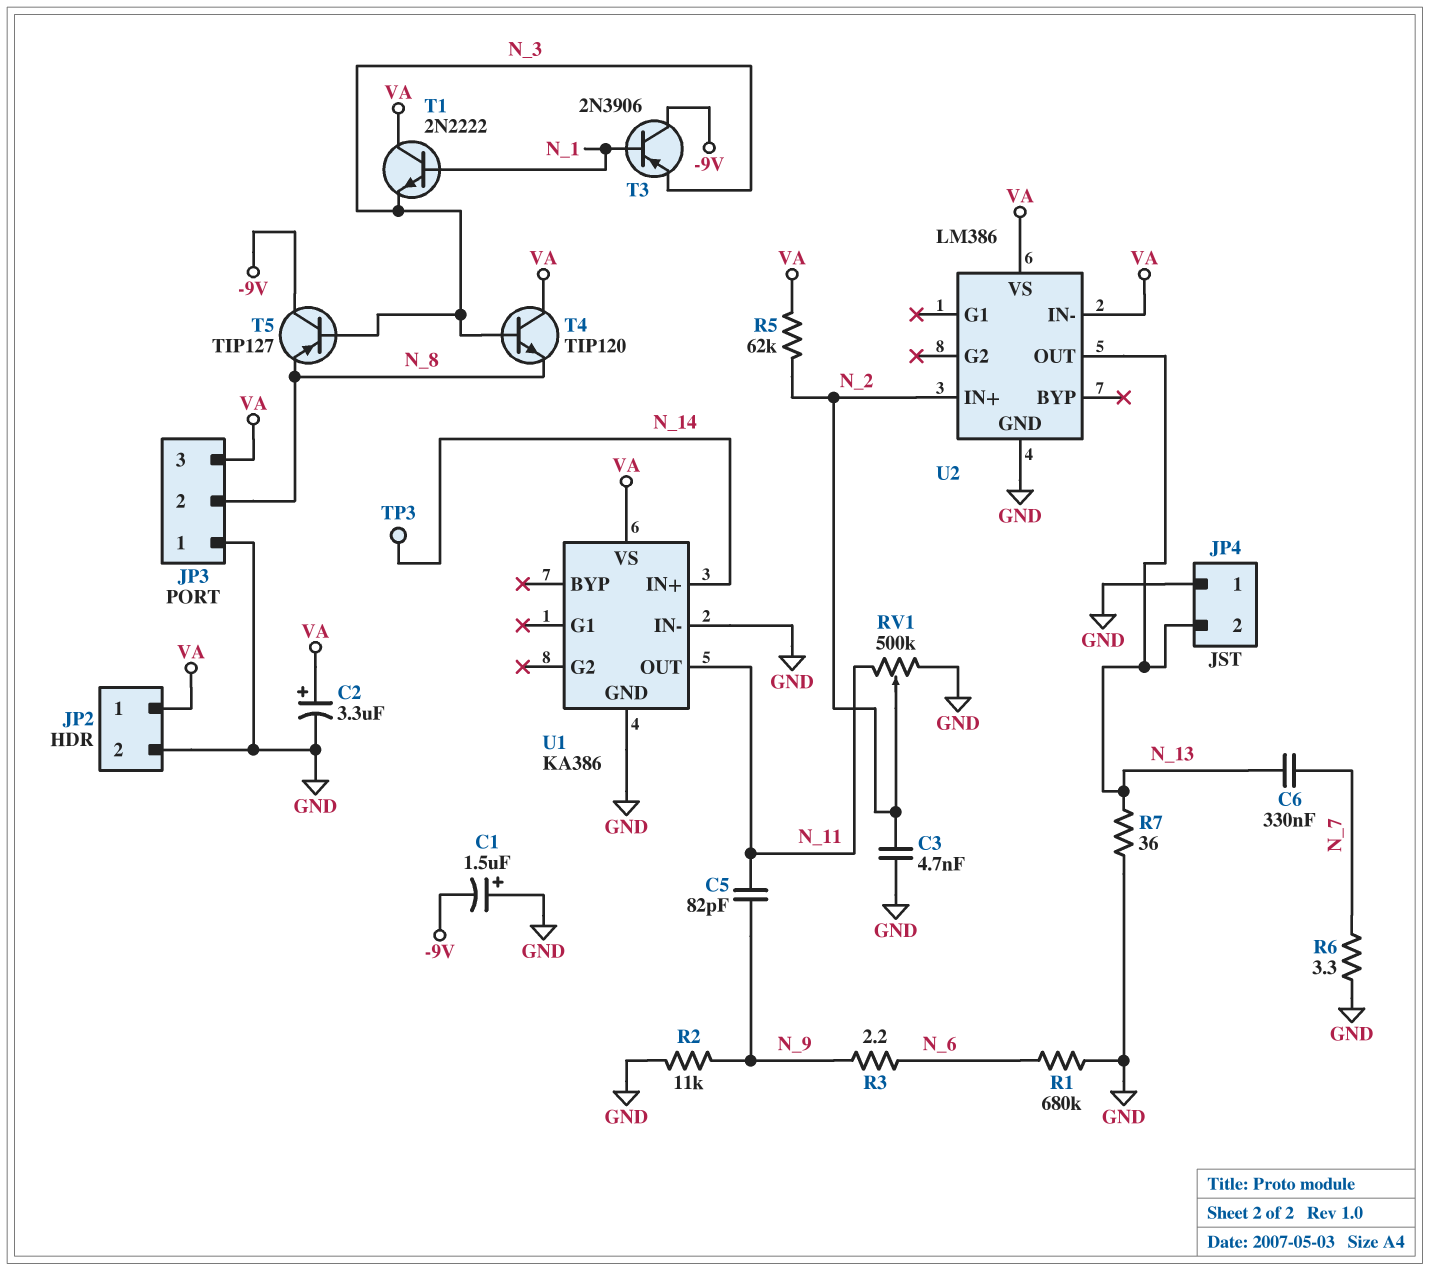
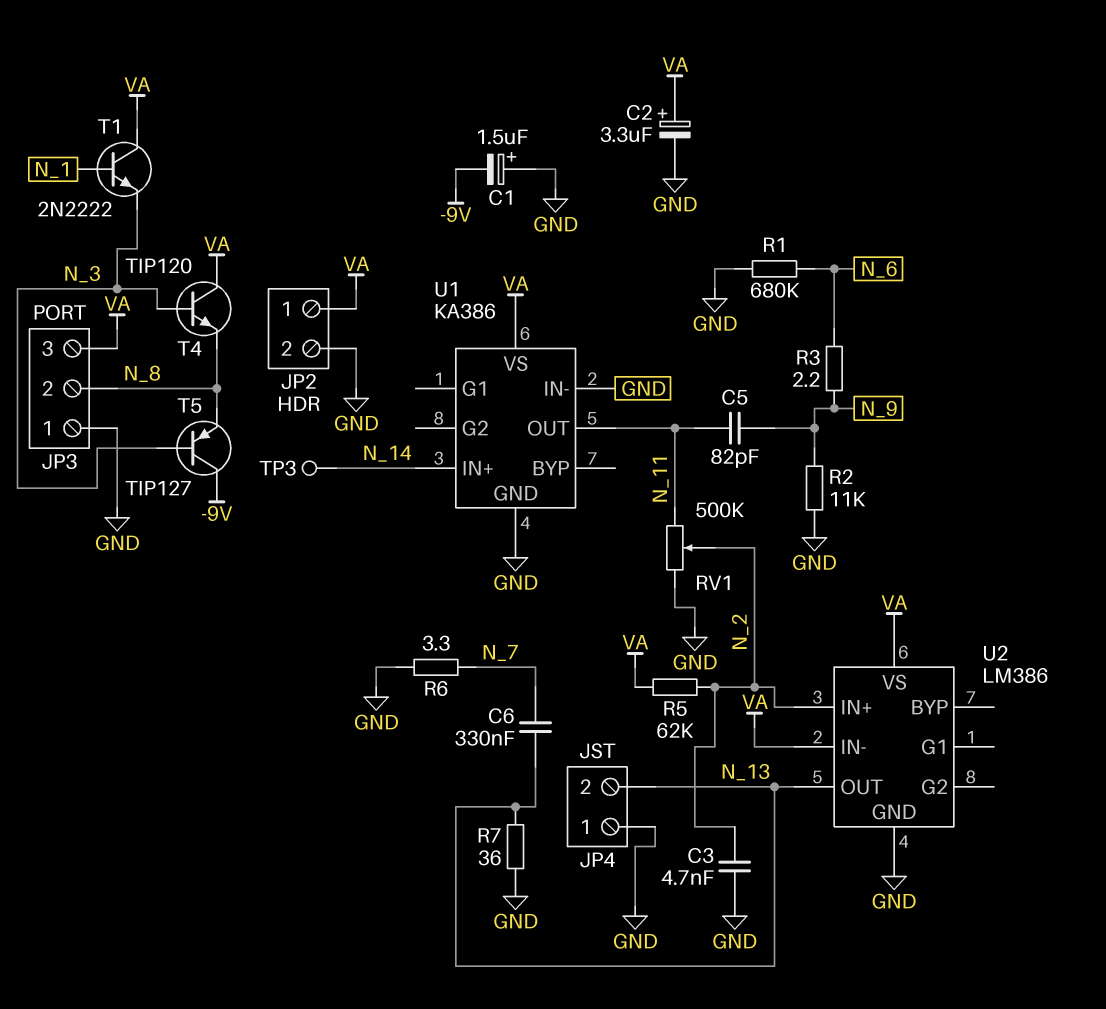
T3: PNP 2N3906 (B N_1, C -9V, E N_3) -> none

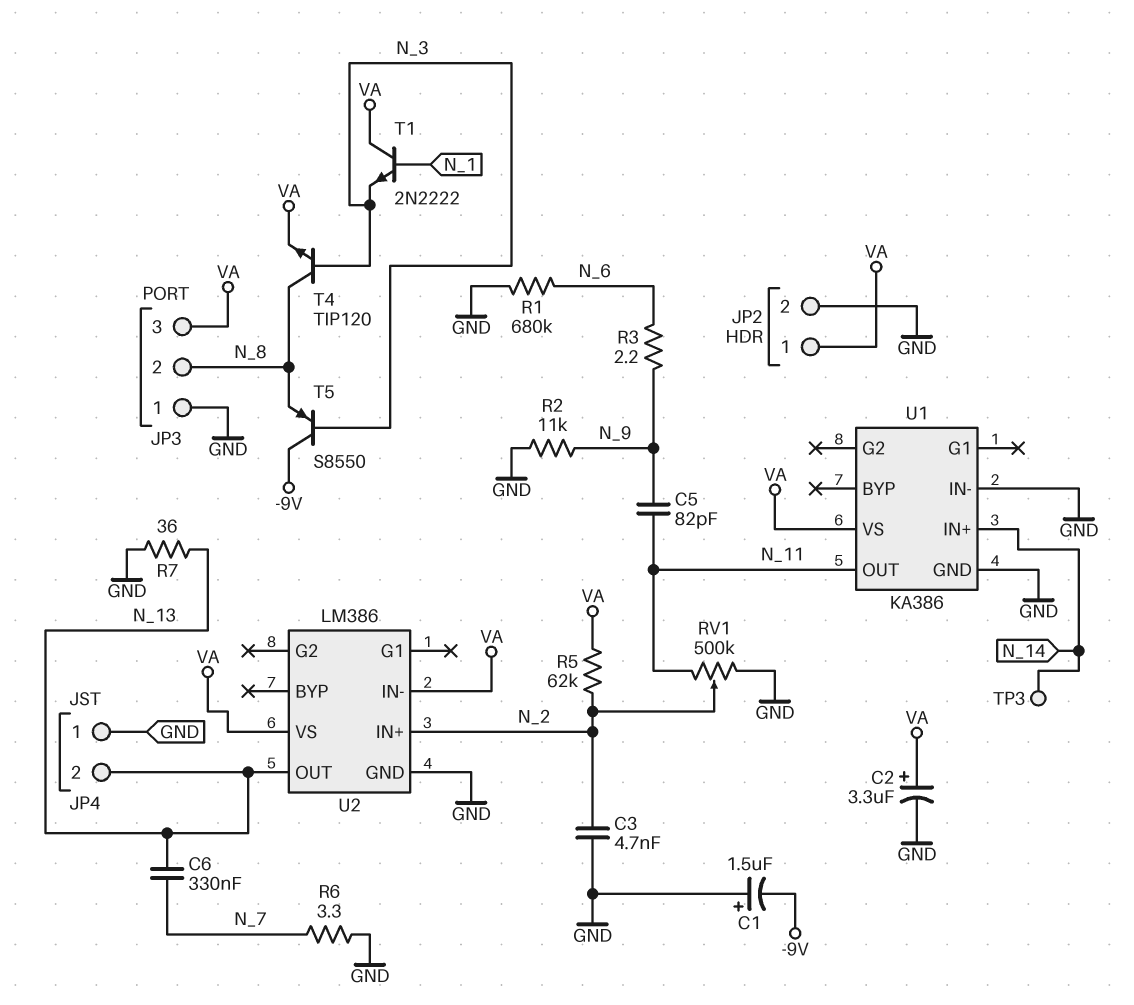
T4: NPN TIP120 (B N_3, C VA, E N_8) -> NPN TIP120 (B N_3, C N_8, E VA)
T5: PNP TIP127 (B N_3, C -9V, E N_8) -> PNP S8550 (B N_3, C -9V, E N_8)

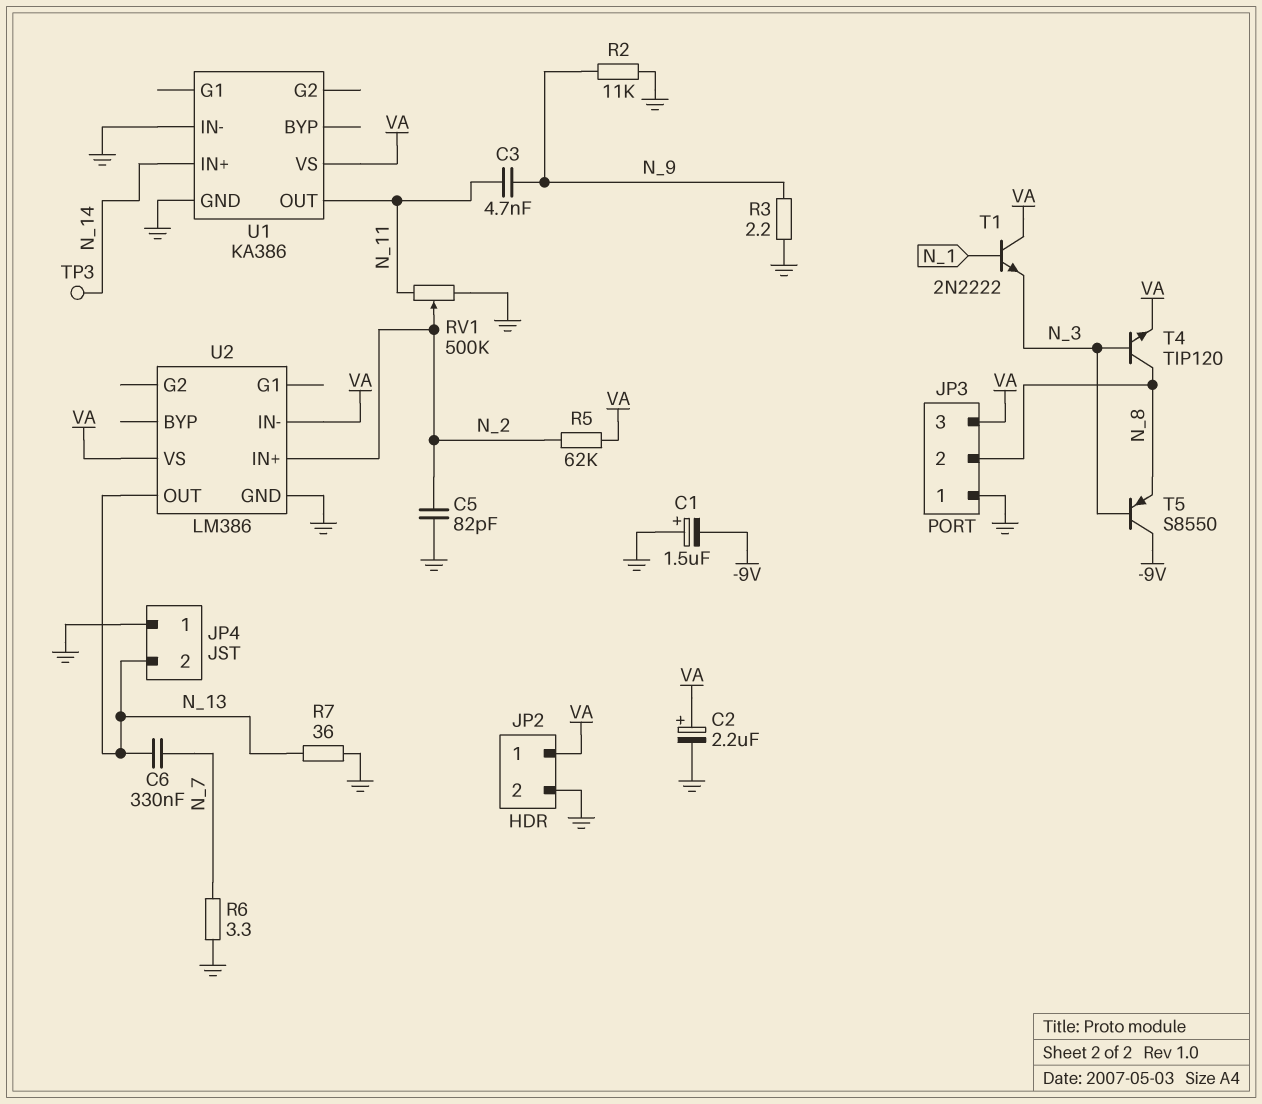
C2: 3.3uF (plus VA, minus GND) -> 2.2uF (plus VA, minus GND)
C3: 4.7nF (GND, N_2) -> 4.7nF (N_9, N_11)
C5: 82pF (N_9, N_11) -> 82pF (GND, N_2)
R1: 680k (GND, N_6) -> none
R3: 2.2 (N_6, N_9) -> 2.2 (GND, N_9)

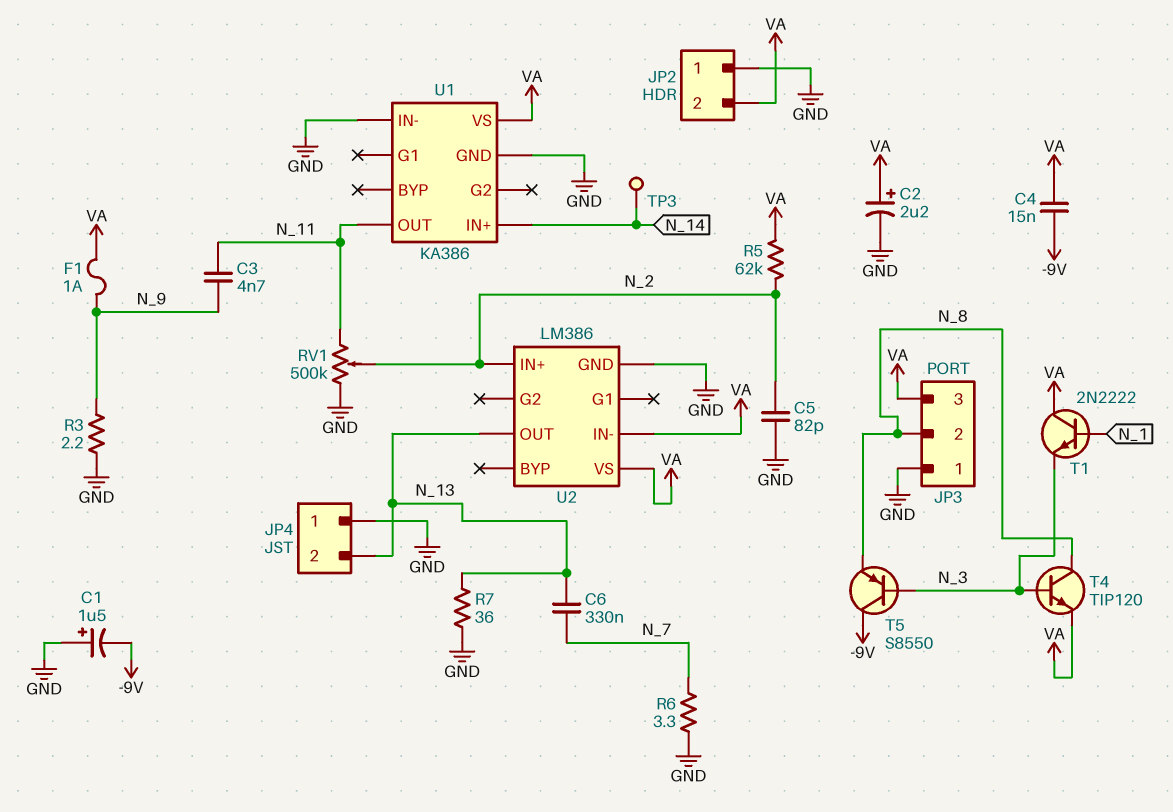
C4: none -> 15nF (-9V, VA)
F1: none -> 1A (N_9, VA)
JP2 pin 1: VA -> GND
JP2 pin 2: GND -> VA
R2: 11k (GND, N_9) -> none

